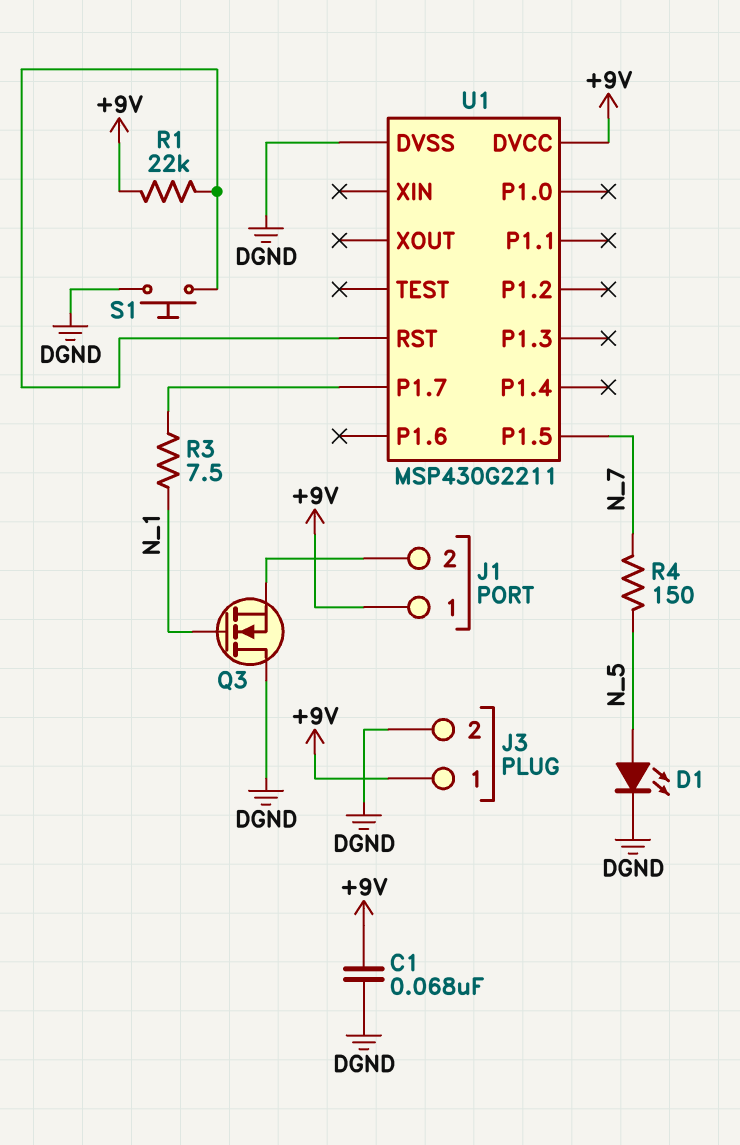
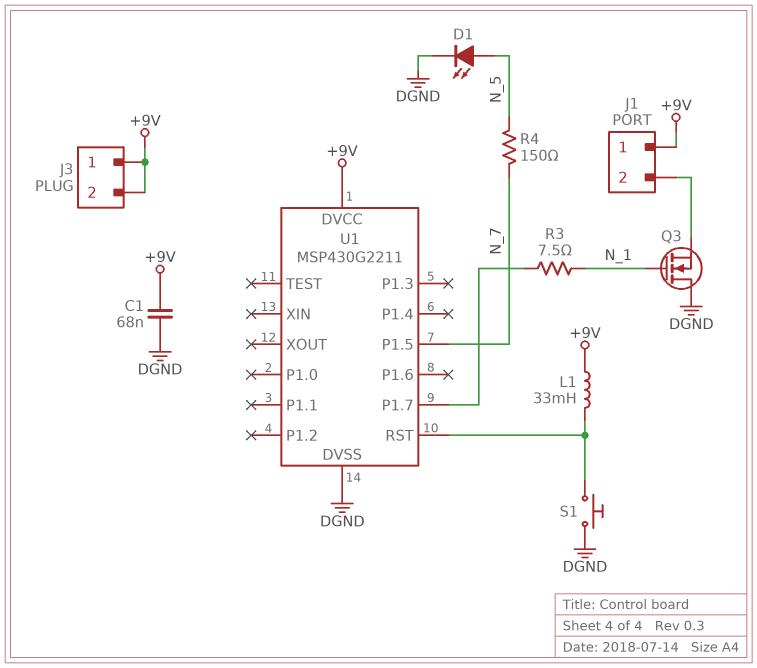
J3 pin 2: DGND -> +9V
L1: none -> 33mH (+9V, U1/RST)
R1: 22k (+9V, U1/RST) -> none

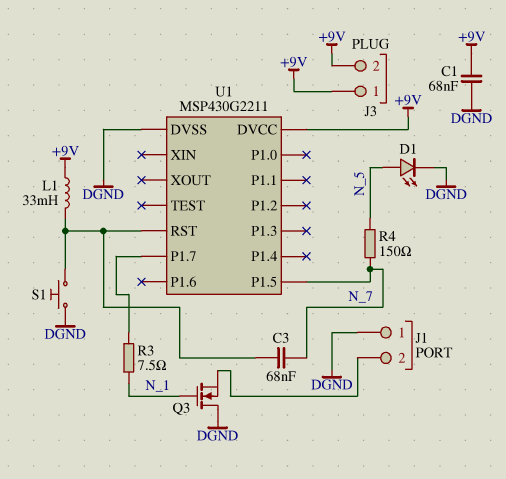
C3: none -> 68nF (N_7, U1/RST)
J1 pin 1: +9V -> DGND

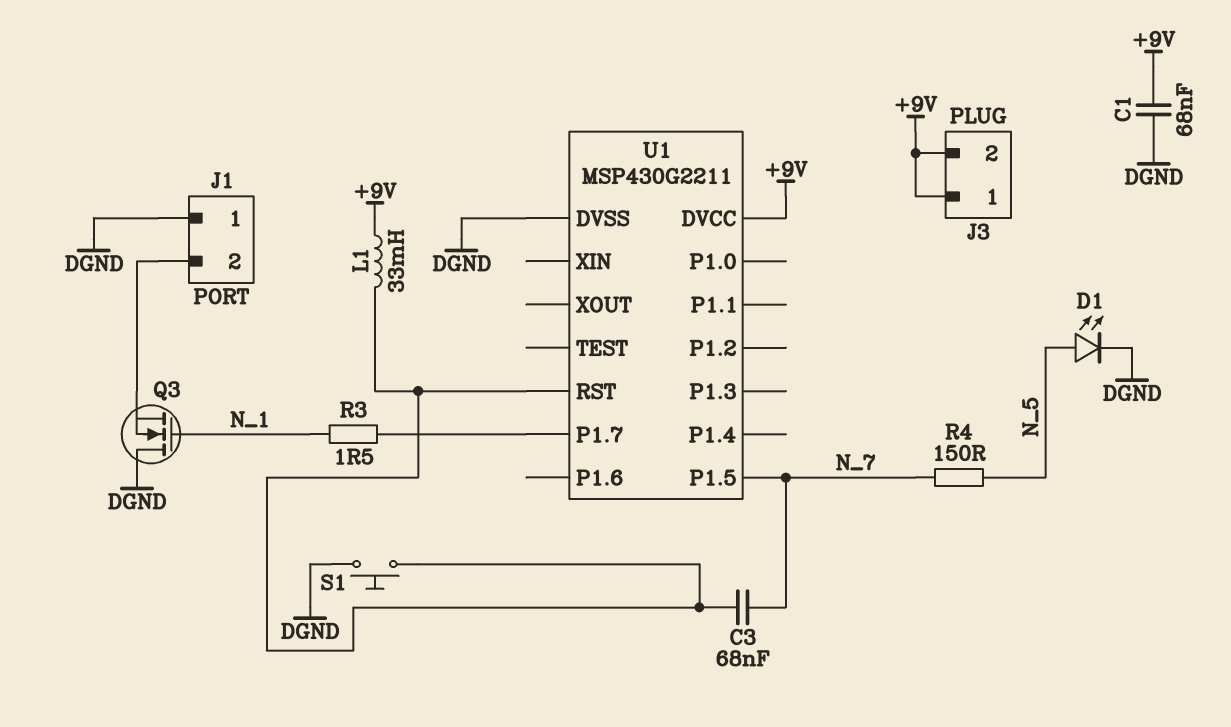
R3: 7.5 (N_1, U1/P1.7) -> 1.5 (N_1, U1/P1.7)

